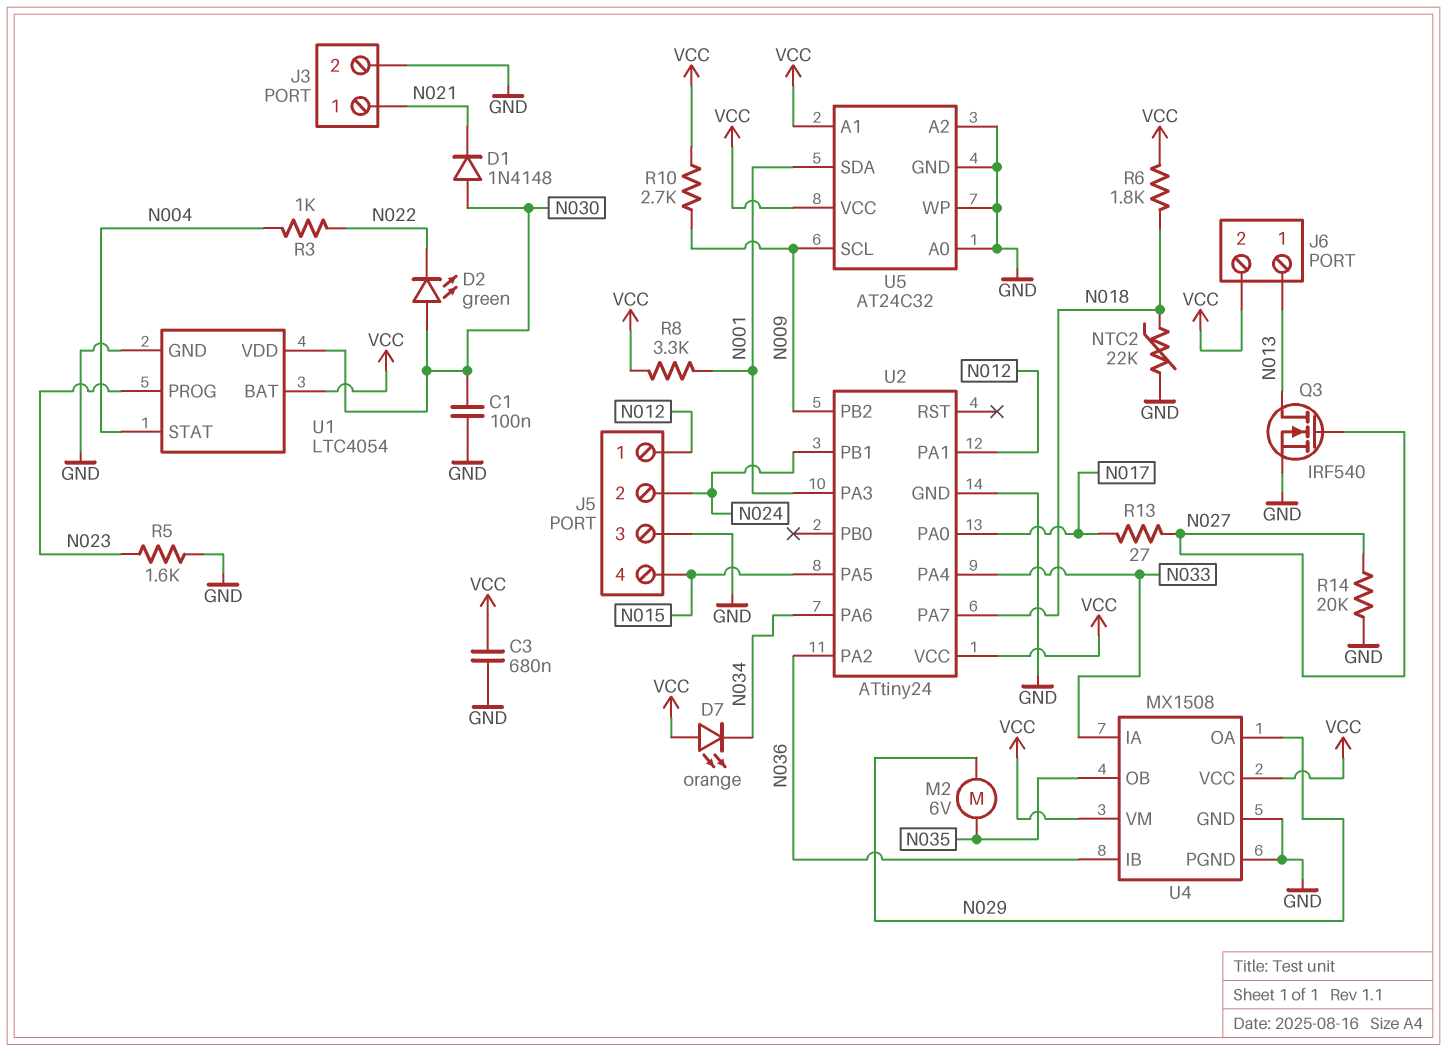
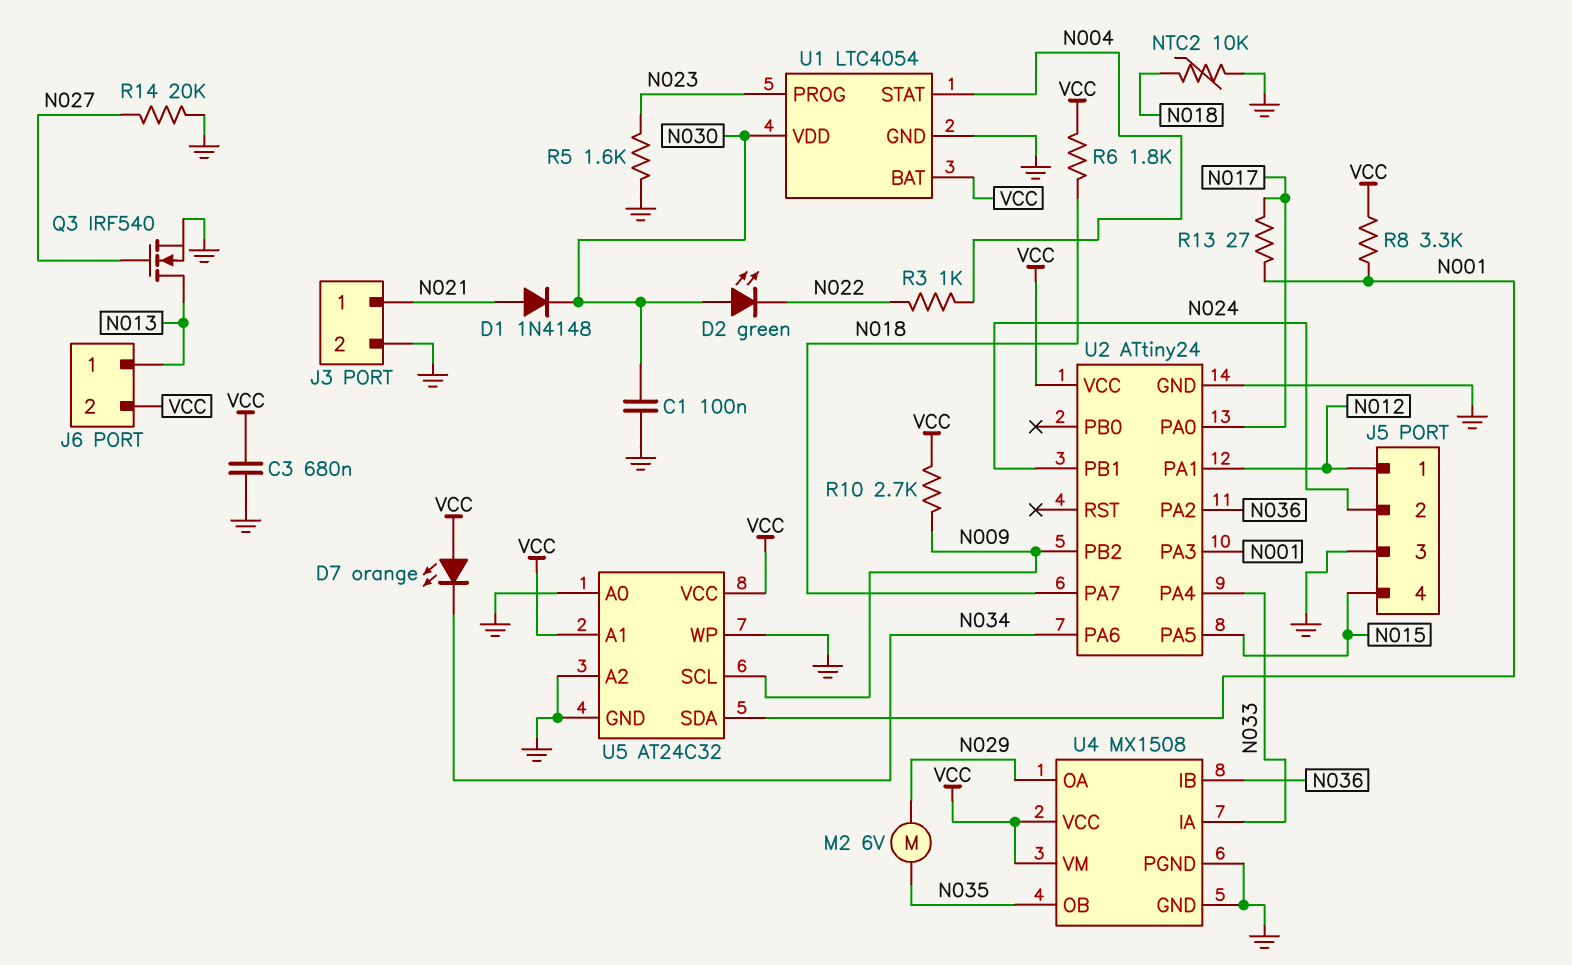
D1: diode 1N4148 (A N030, K N021) -> diode 1N4148 (A N021, K N030)
NTC2: 22k (GND, N018) -> 10k (GND, N018)
R13: 27 (N017, N027) -> 27 (N001, N017)

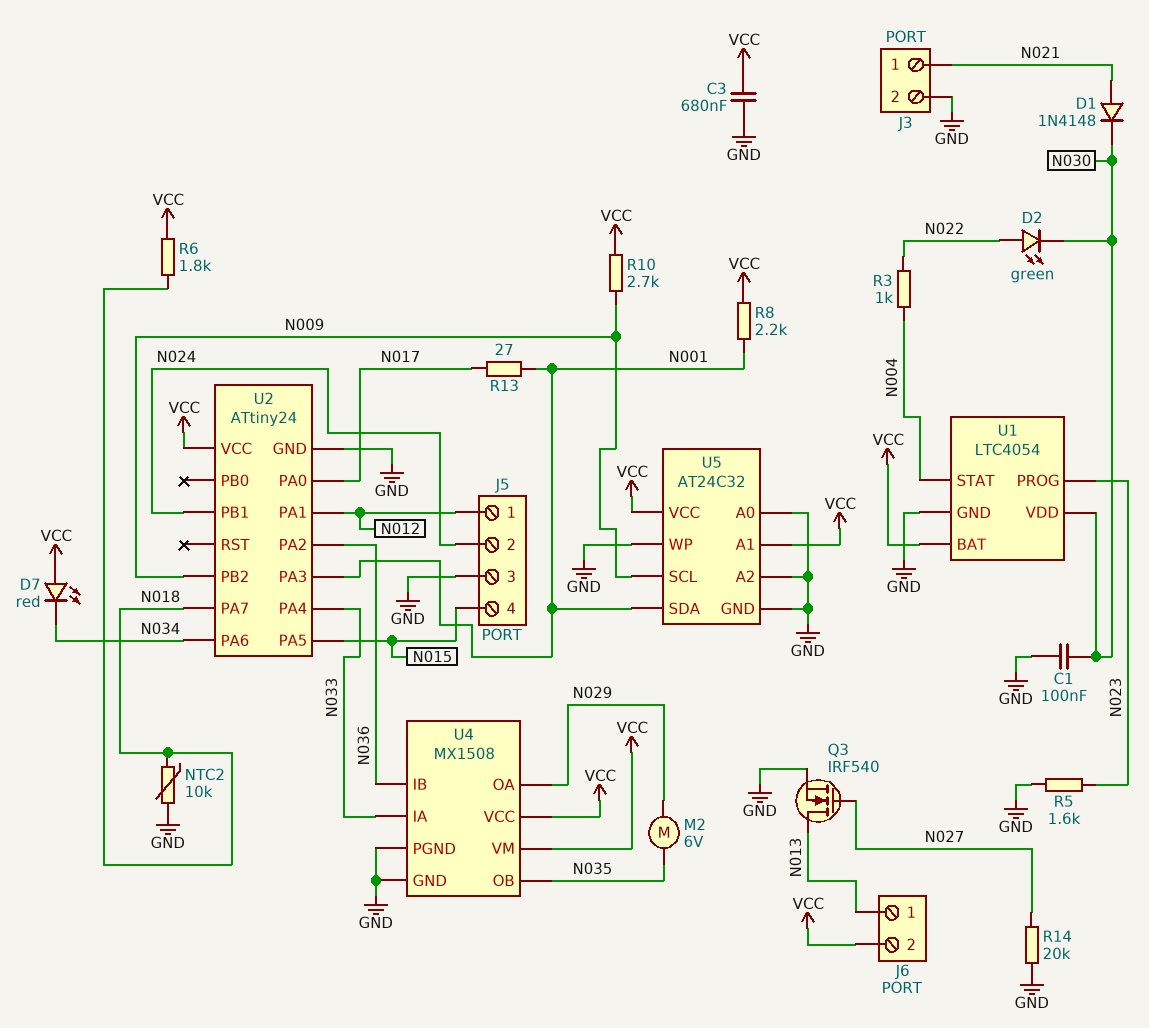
D2: LED green (A N030, K N022) -> LED green (A N022, K N030)
D7: LED orange (A VCC, K N034) -> LED red (A VCC, K N034)
R8: 3.3k (N001, VCC) -> 2.2k (N001, VCC)

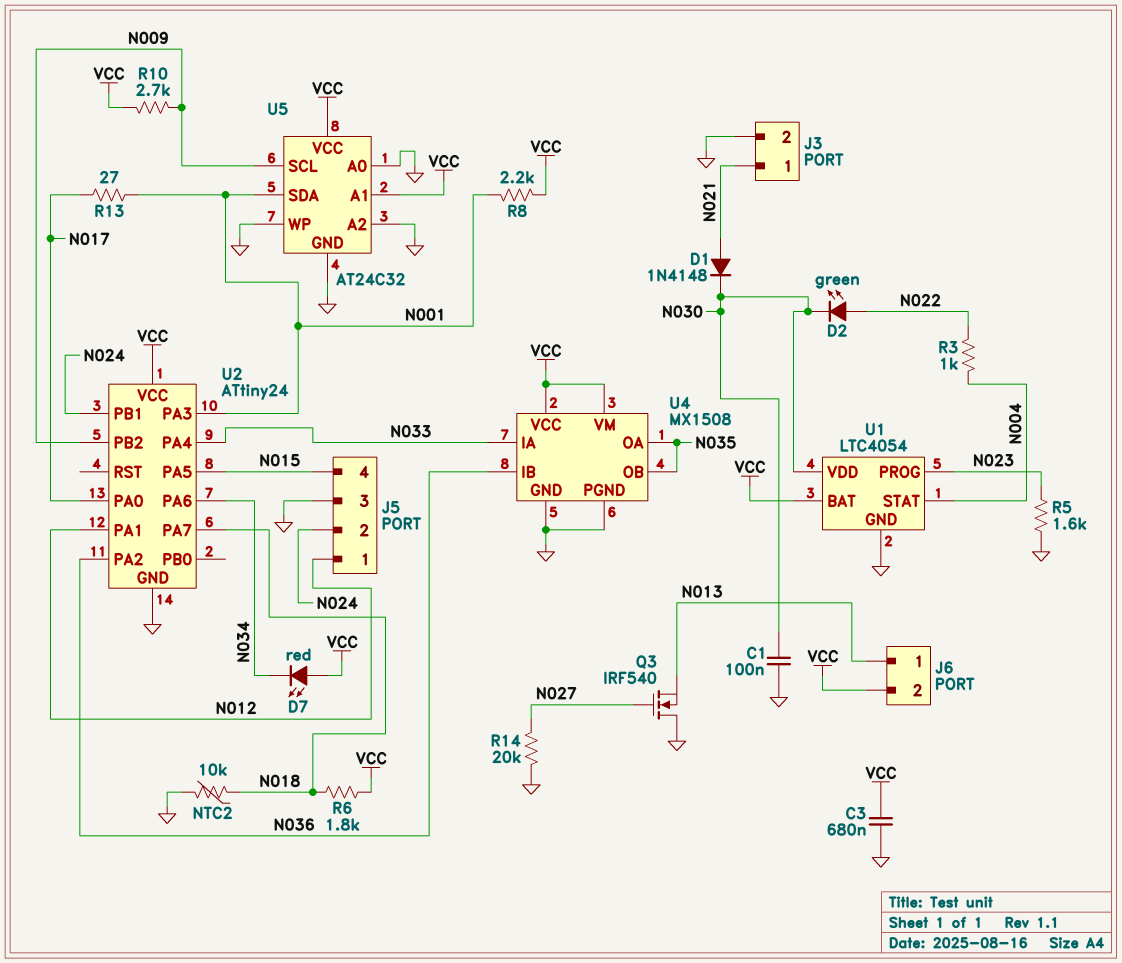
M2: motor 6V (N029, N035) -> none
Q3: NMOS IRF540 (G N027, D N013, S GND) -> NMOS IRF540 (G N027, D GND, S N013)
U4 pin OA: N029 -> N035

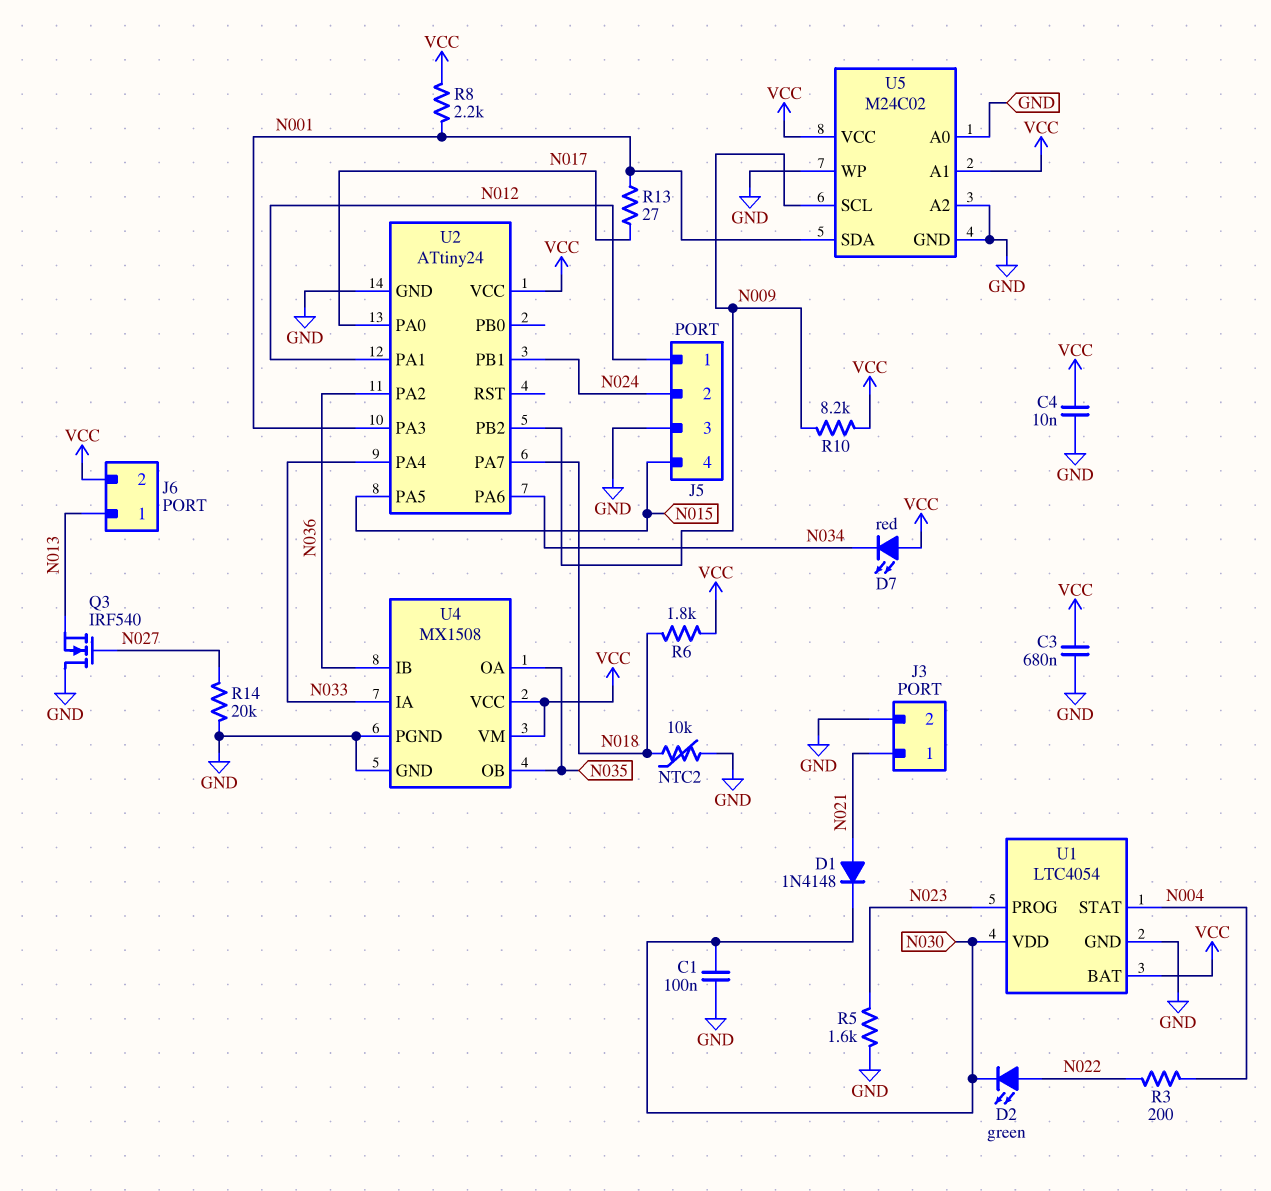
C4: none -> 10nF (GND, VCC)
R3: 1k (N004, N022) -> 200 (N004, N022)
R10: 2.7k (N009, VCC) -> 8.2k (N009, VCC)
U5: AT24C32 -> M24C02

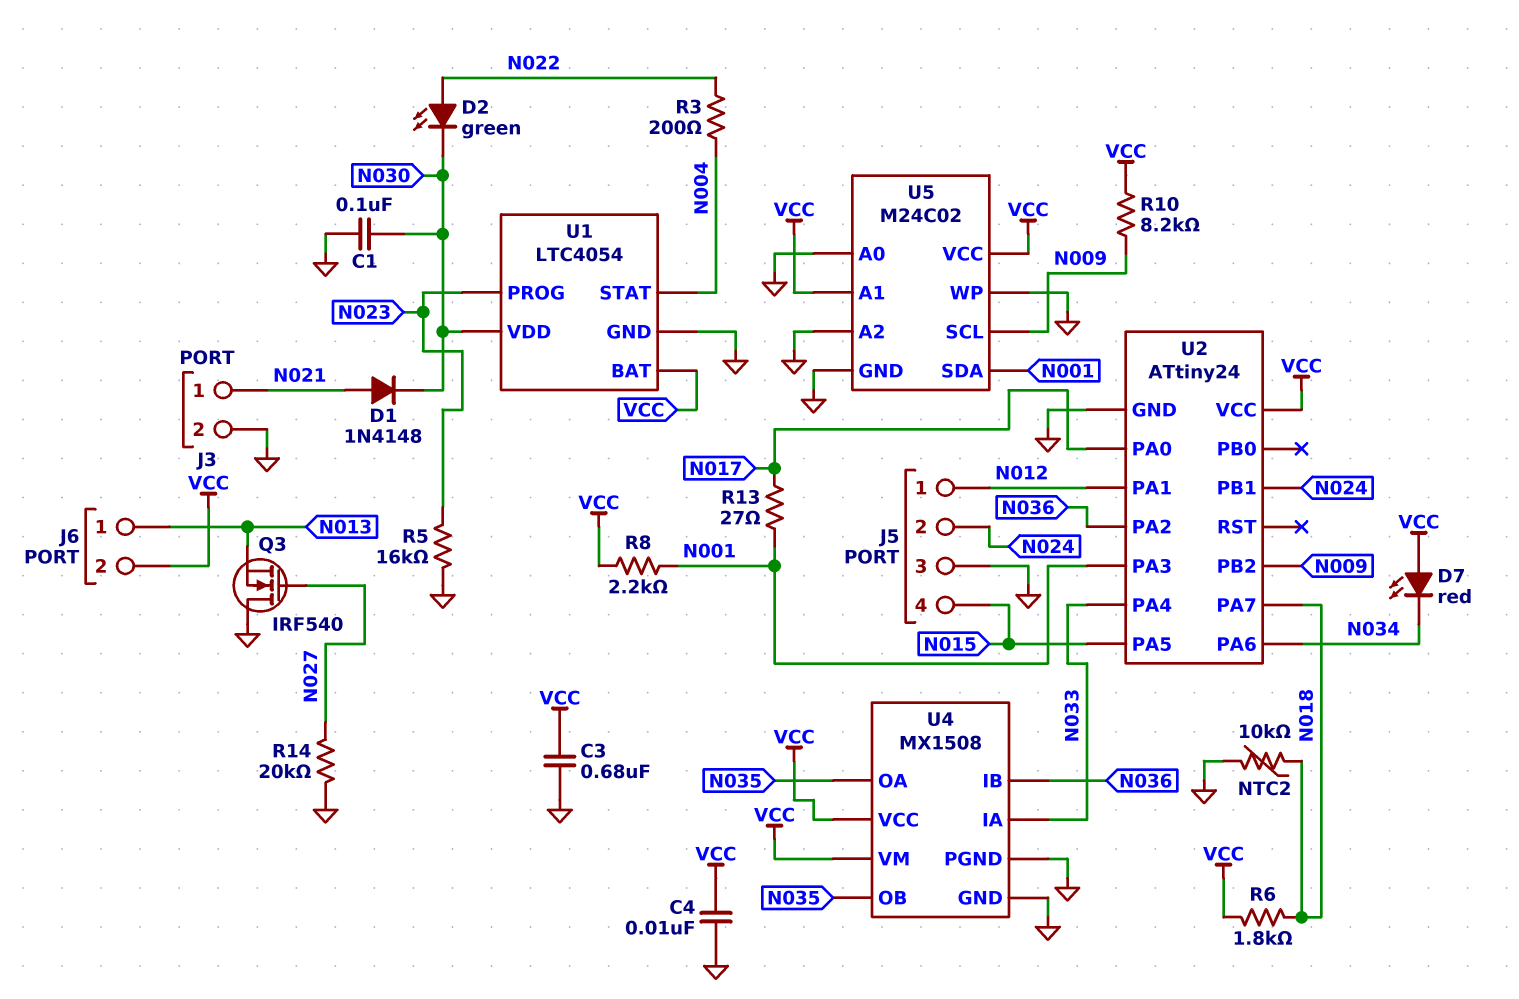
R5: 1.6k (GND, N023) -> 16k (GND, N023)

